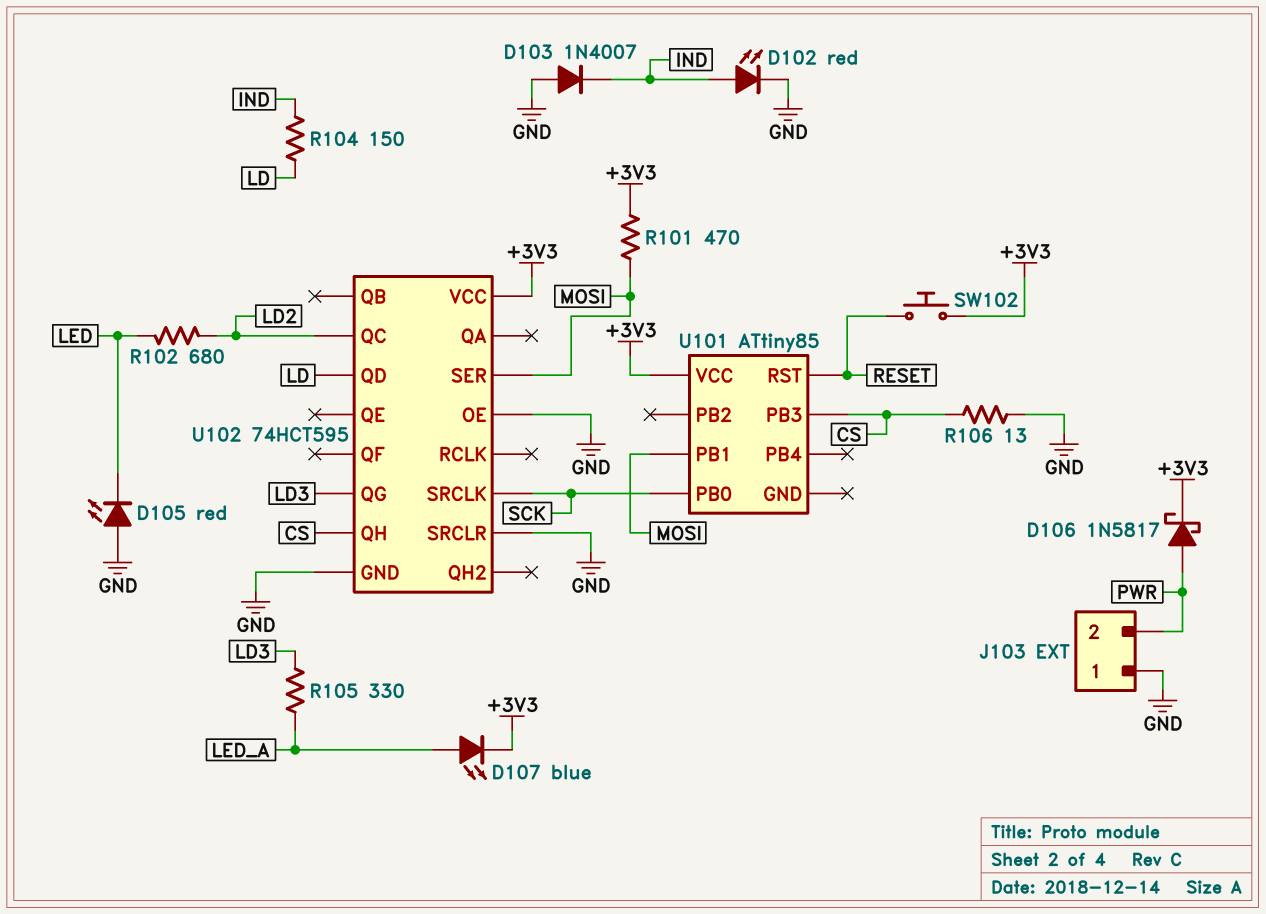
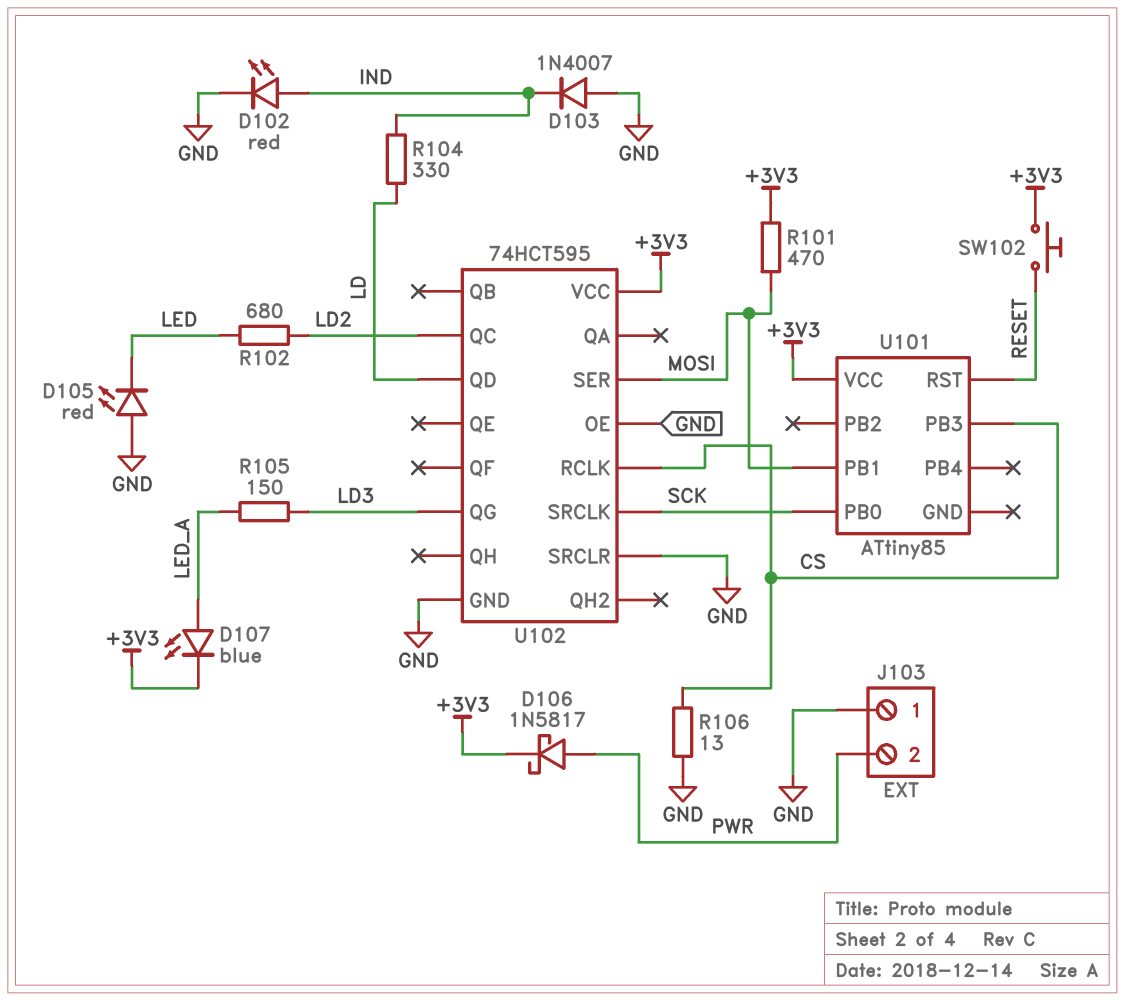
R104: 150 (IND, LD) -> 330 (IND, LD)
R105: 330 (LD3, LED_A) -> 150 (LD3, LED_A)
U102 pin QH: CS -> none
U102 pin RCLK: none -> CS

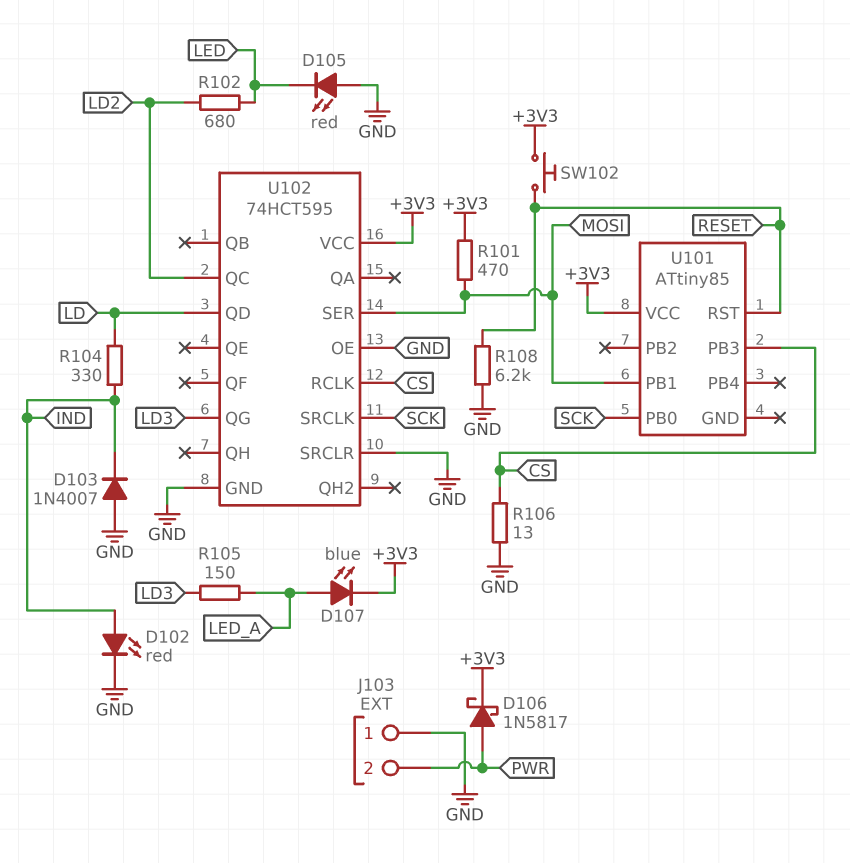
R108: none -> 6.2k (GND, RESET)

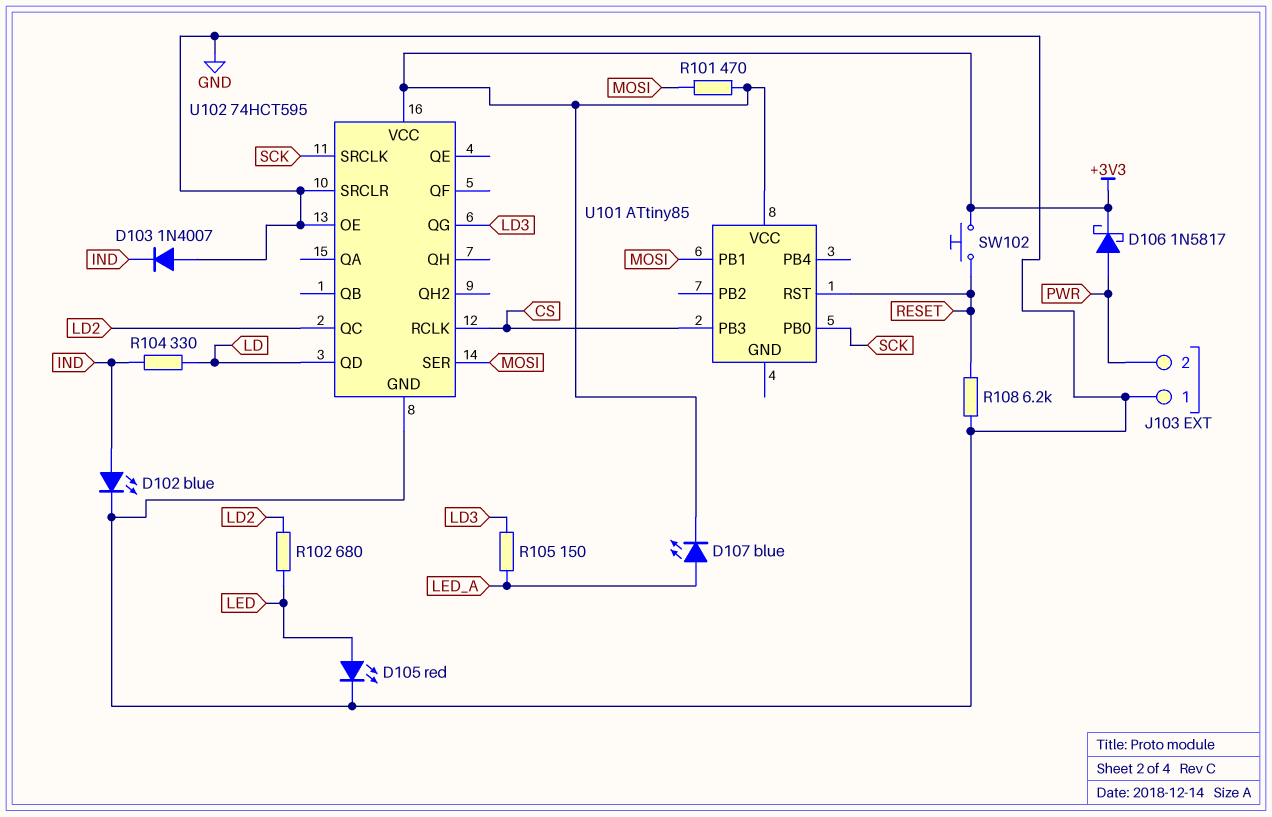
D102: LED red (A IND, K GND) -> LED blue (A IND, K GND)
D105: LED red (A GND, K LED) -> LED red (A LED, K GND)
R106: 13 (CS, GND) -> none

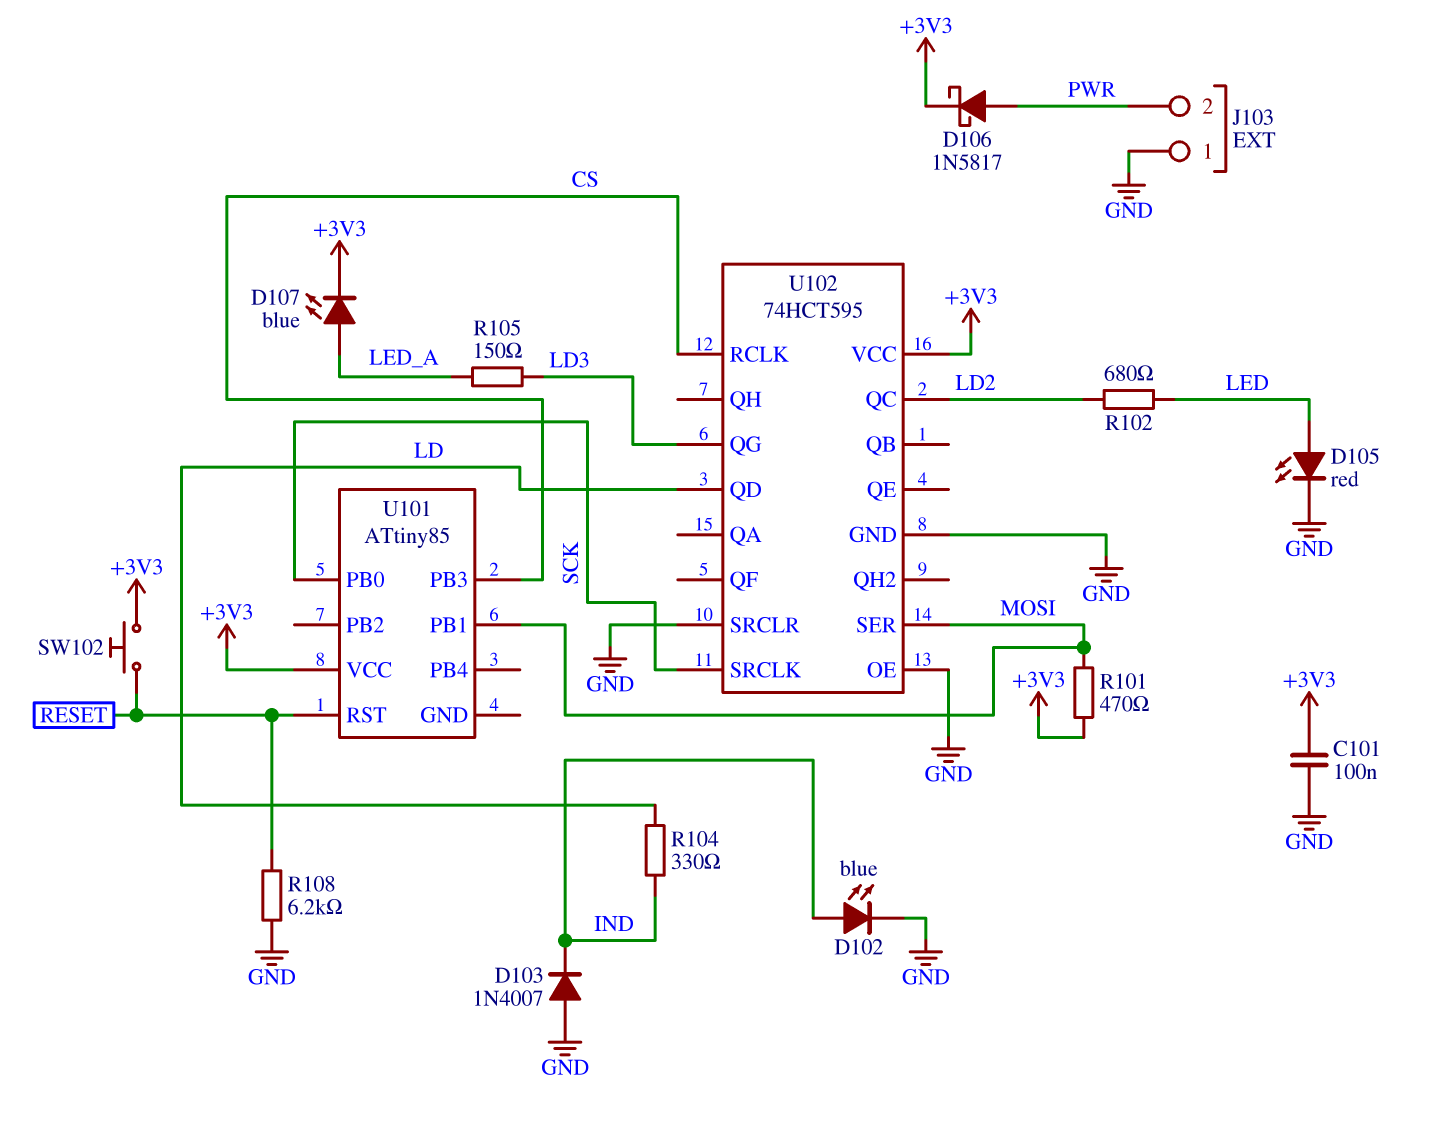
C101: none -> 100nF (+3V3, GND)

